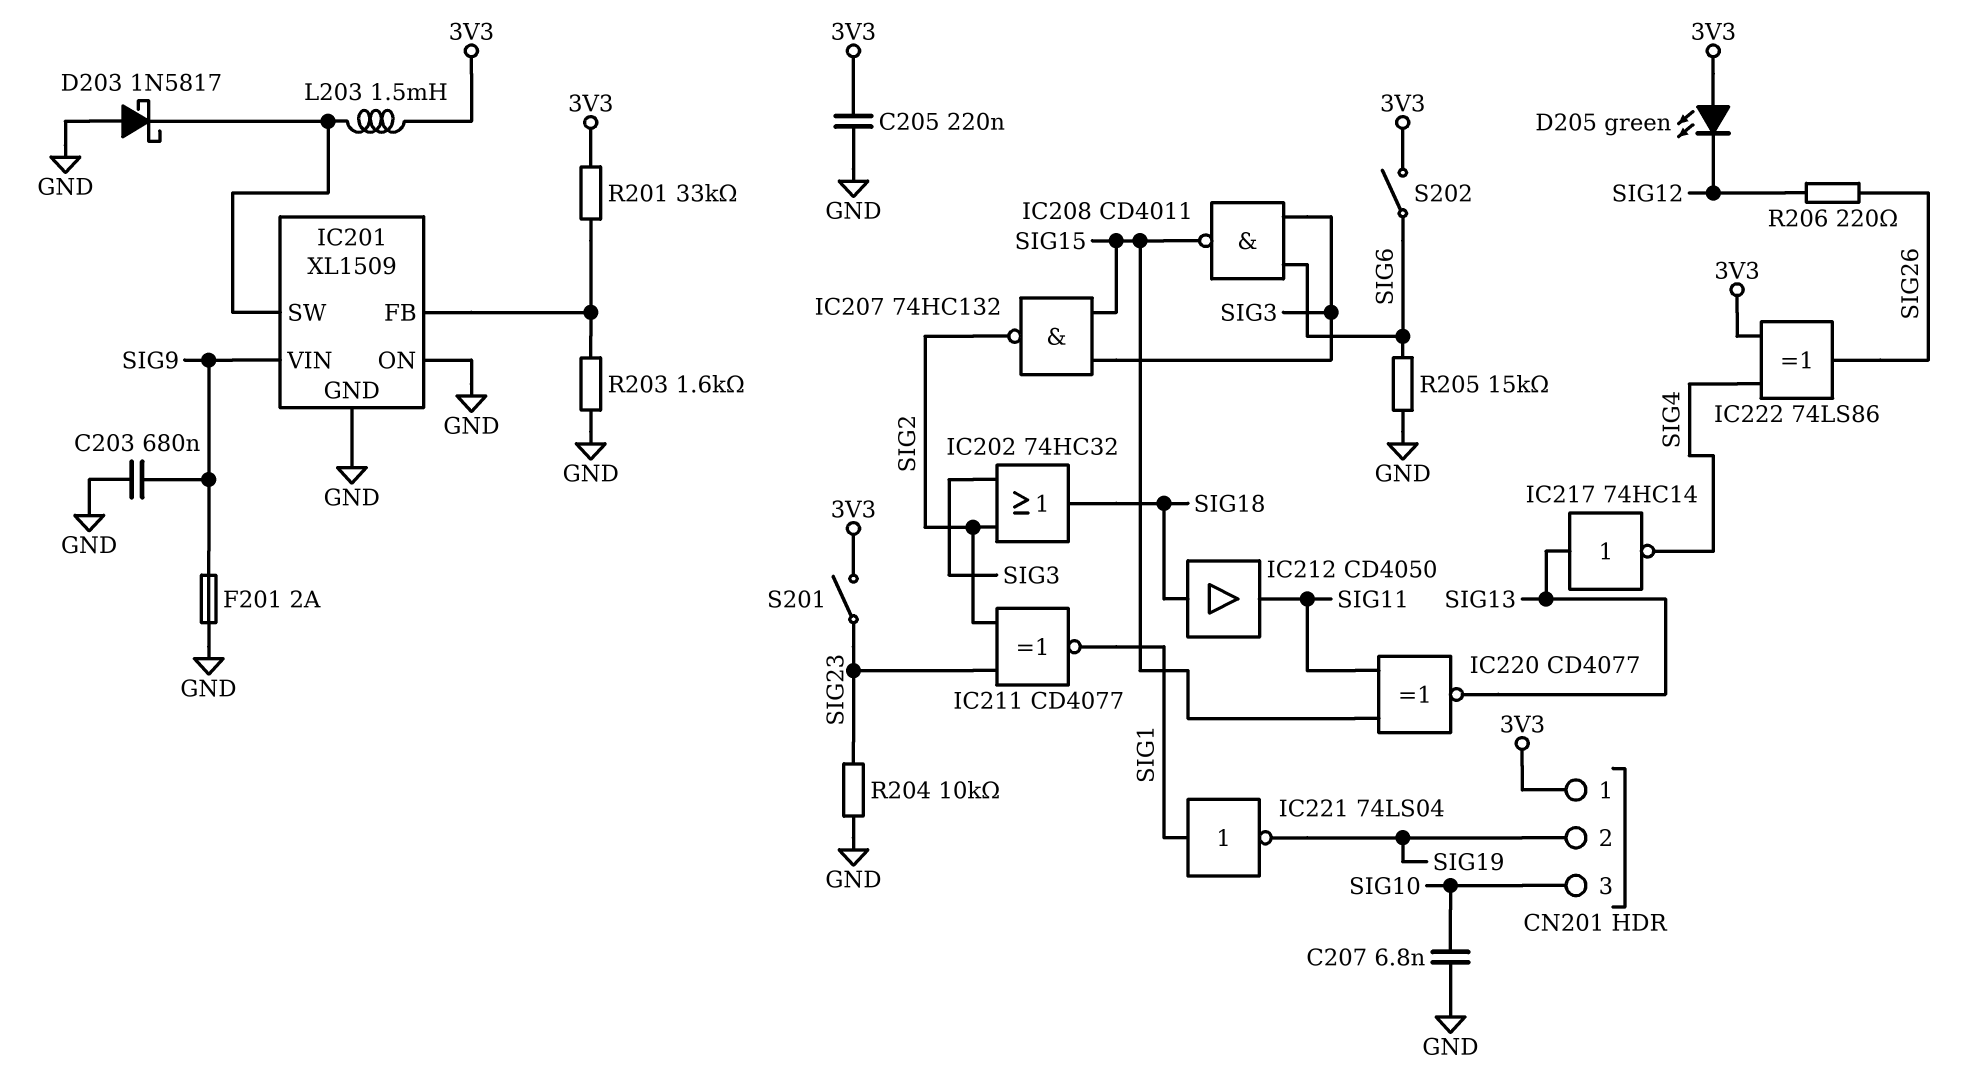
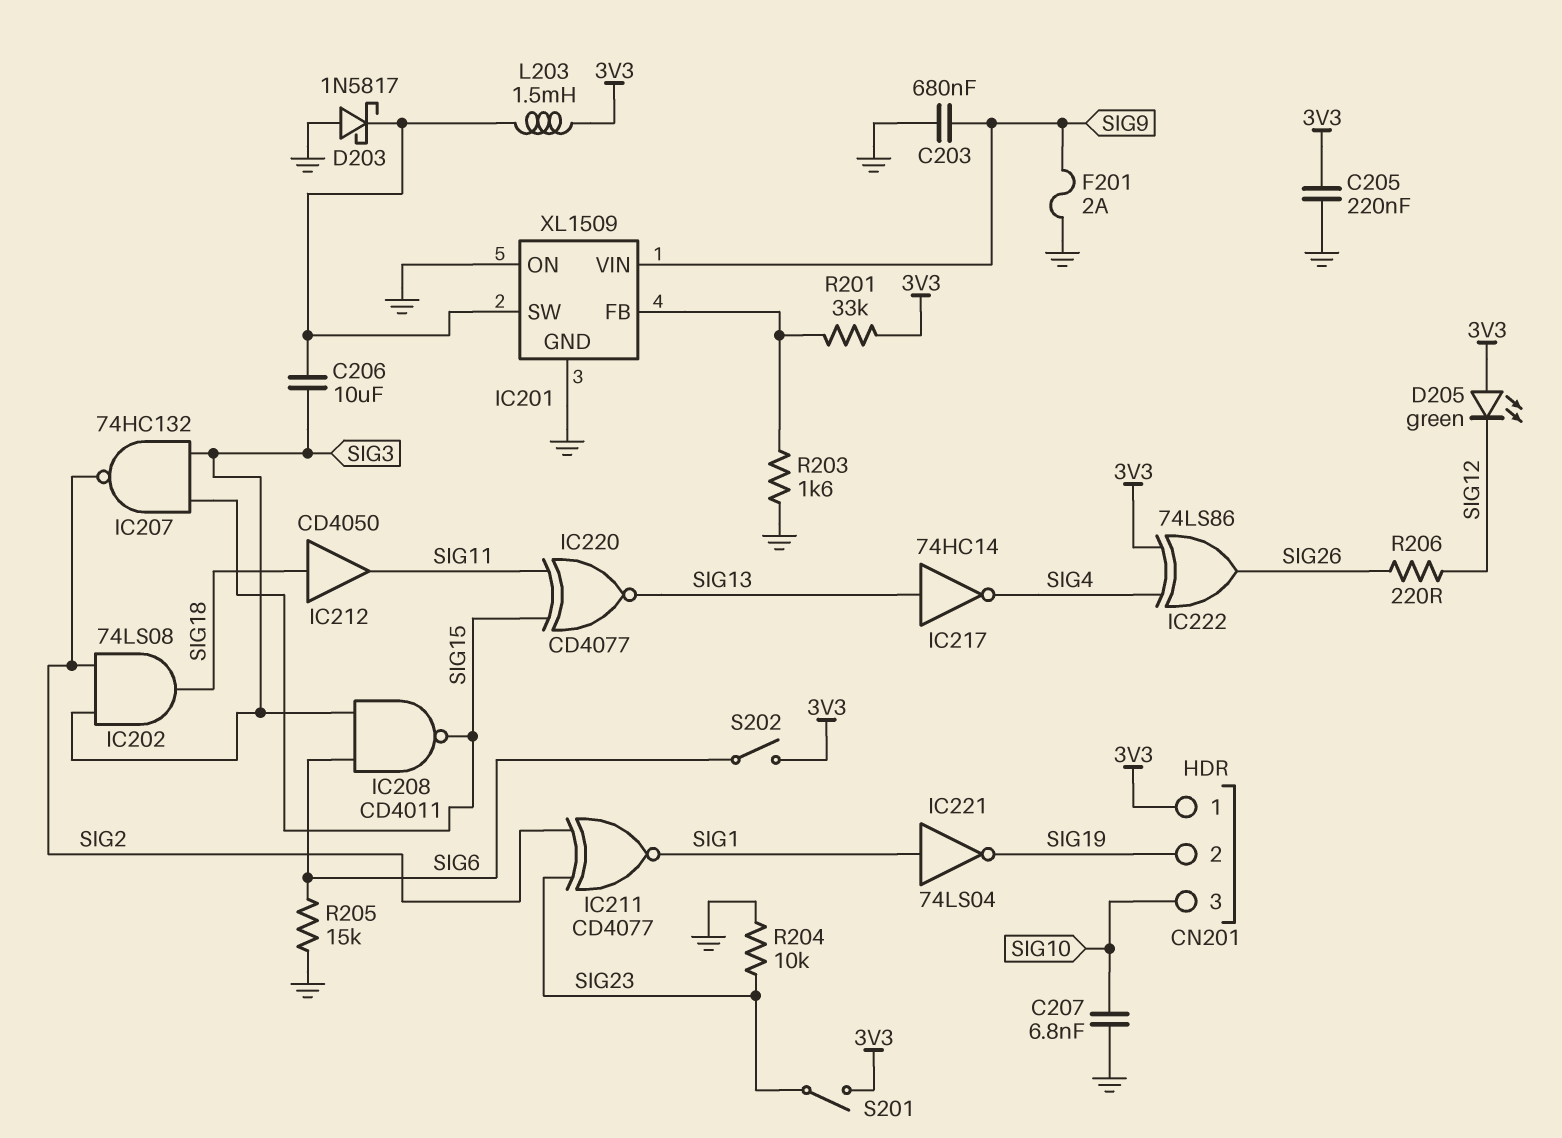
C206: none -> 10uF (IC201/SW, SIG3)
IC202: OR 74HC32 (in SIG2, in SIG3, out SIG18) -> AND 74LS08 (in SIG2, in SIG3, out SIG18)

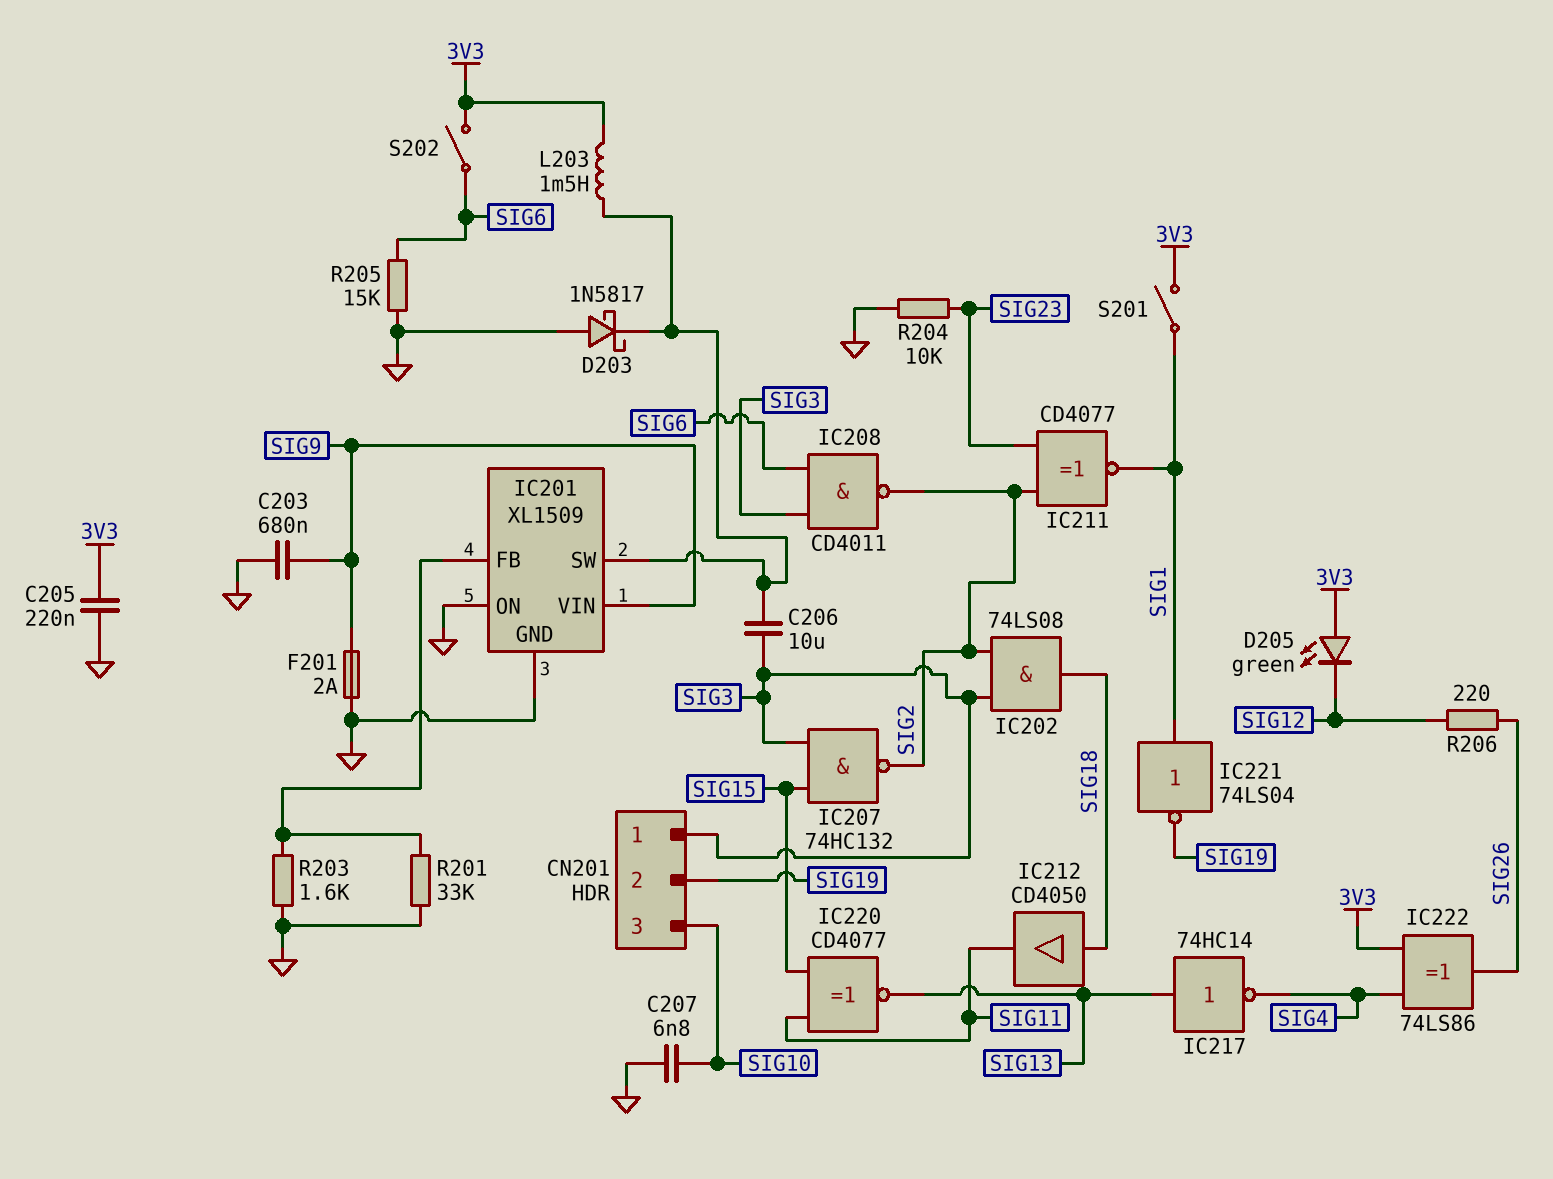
CN201 pin 1: 3V3 -> SIG3
IC208: NAND CD4011 (in SIG3, in SIG6, out SIG15) -> NAND CD4011 (in SIG3, in SIG6, out SIG2)
R201: 33k (3V3, IC201/FB) -> 33k (GND, IC201/FB)
S201: switch (3V3, SIG23) -> switch (3V3, SIG1)

